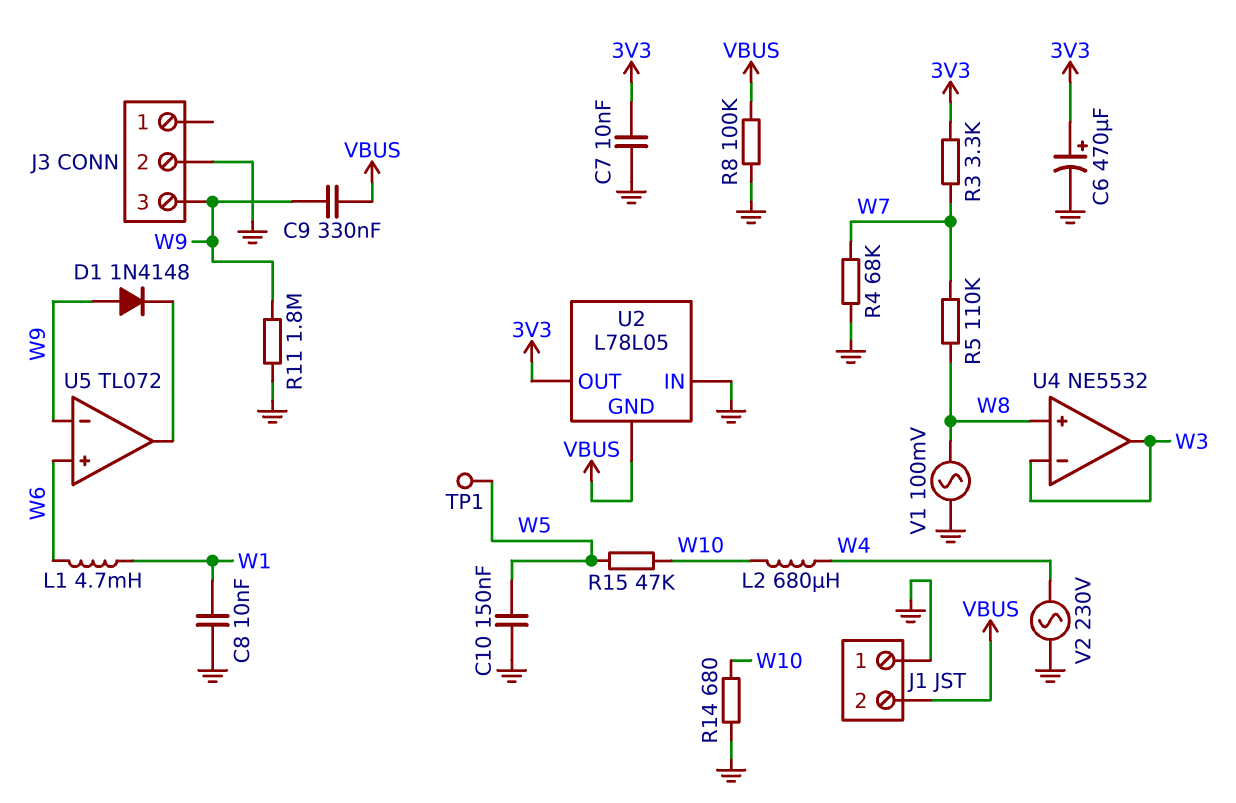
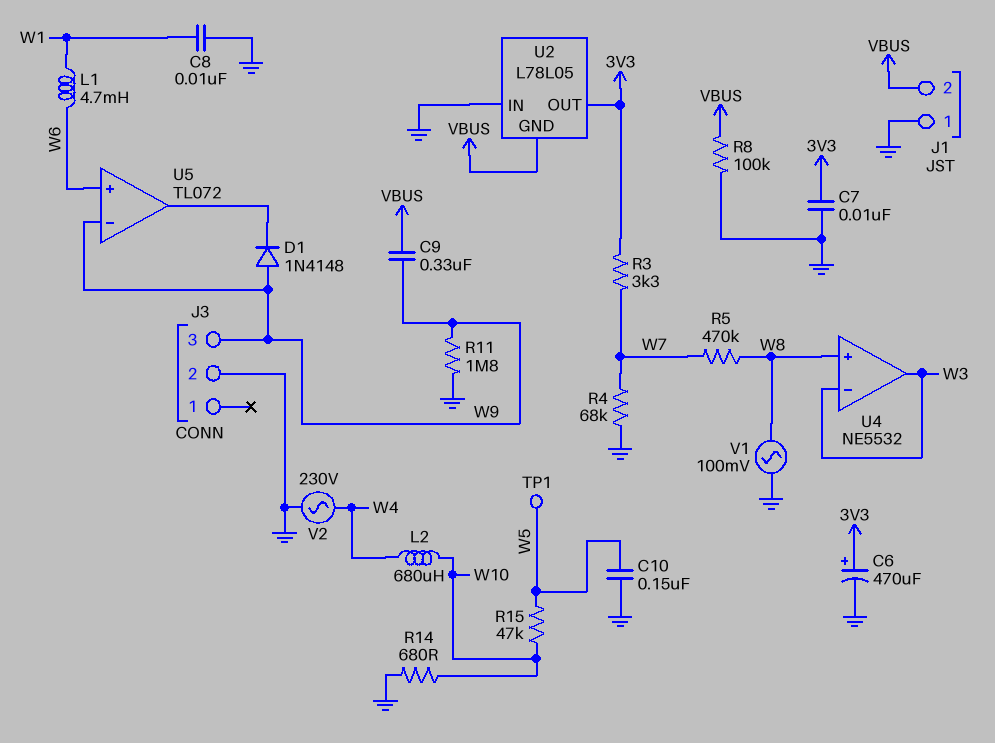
R5: 110k (W7, W8) -> 470k (W7, W8)

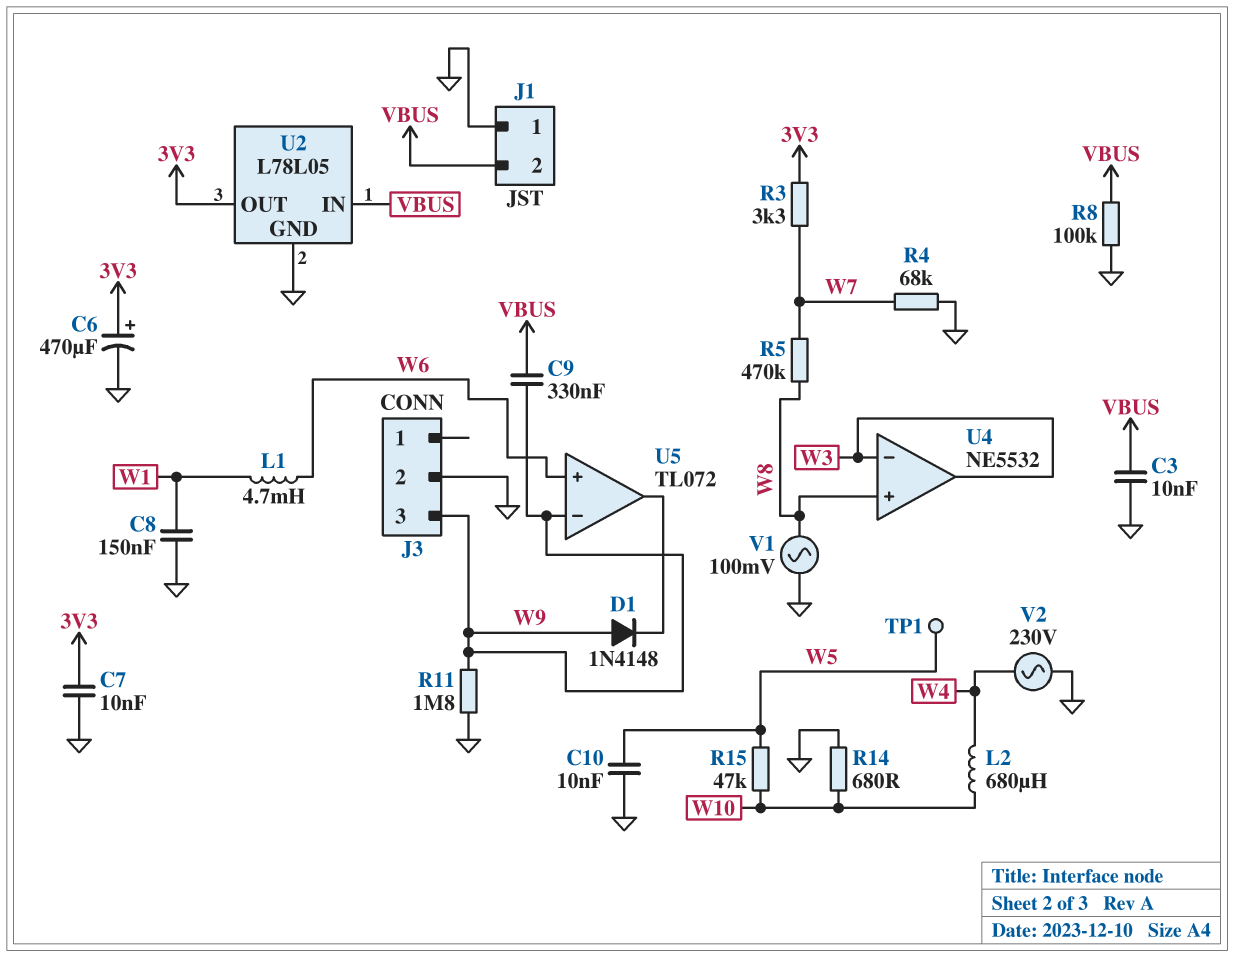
C3: none -> 10nF (GND, VBUS)
C8: 10nF (GND, W1) -> 150nF (GND, W1)
C10: 150nF (GND, W5) -> 10nF (GND, W5)
U2 pin GND: VBUS -> GND
U2 pin IN: GND -> VBUS

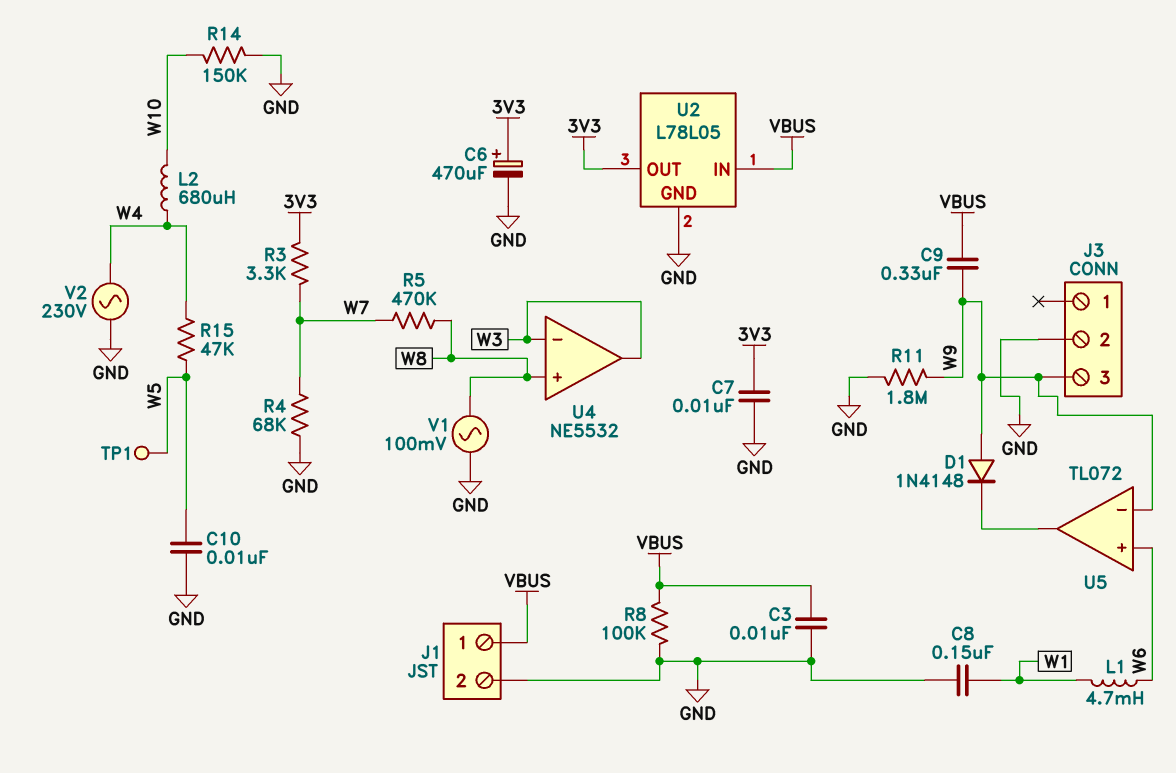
J1 pin 1: GND -> VBUS
J1 pin 2: VBUS -> GND
R14: 680 (GND, W10) -> 150k (GND, W10)
R15: 47k (W5, W10) -> 47k (W4, W5)

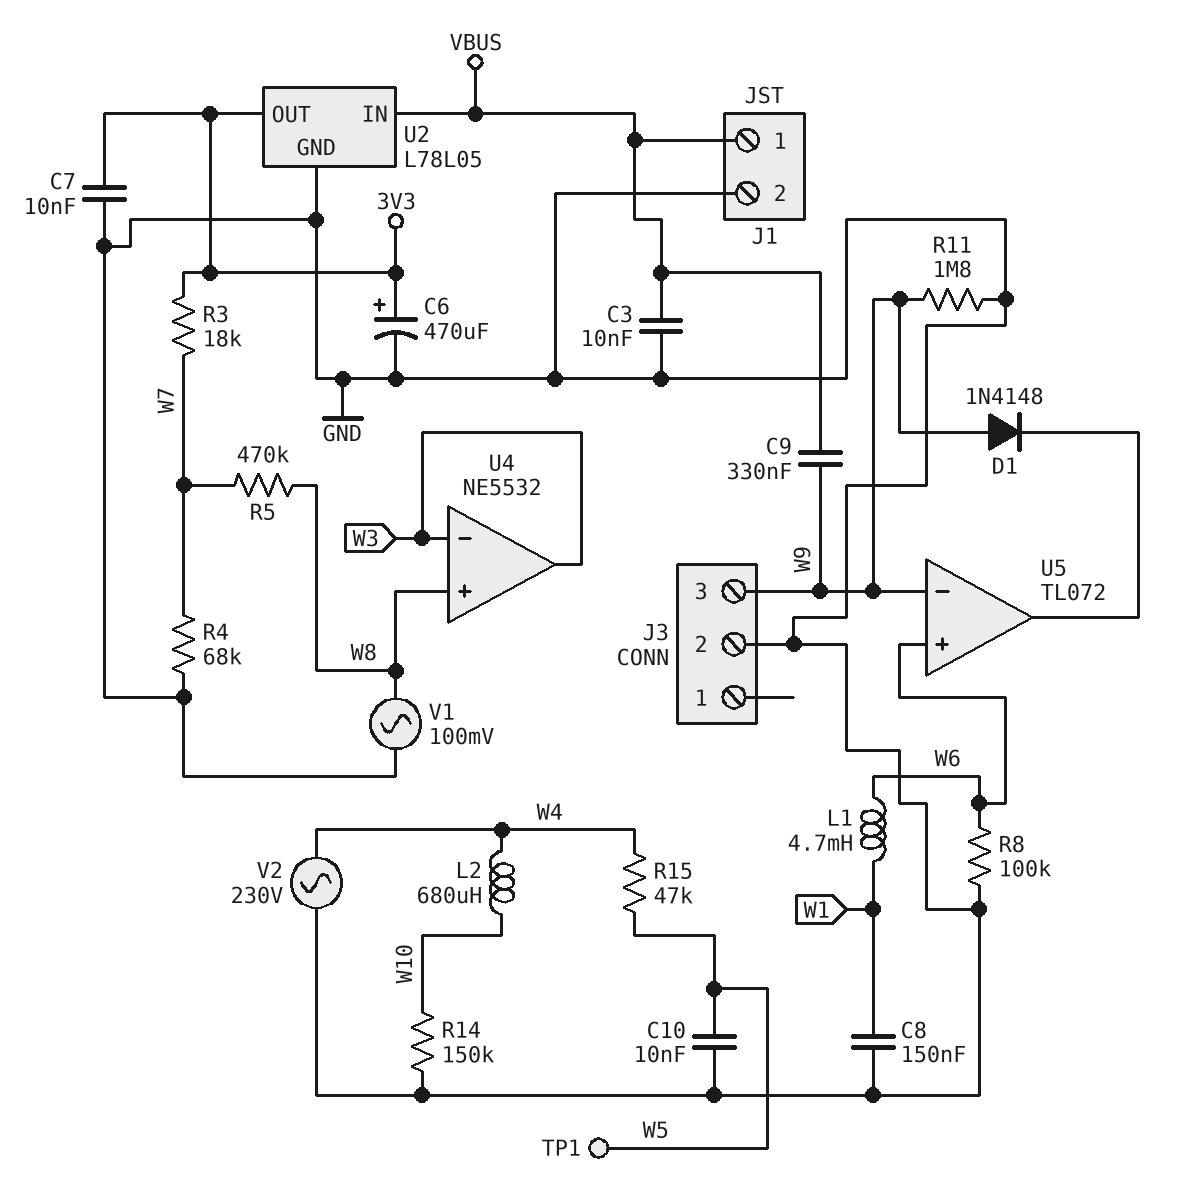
R3: 3.3k (3V3, W7) -> 18k (3V3, W7)
R8: 100k (GND, VBUS) -> 100k (GND, W6)

